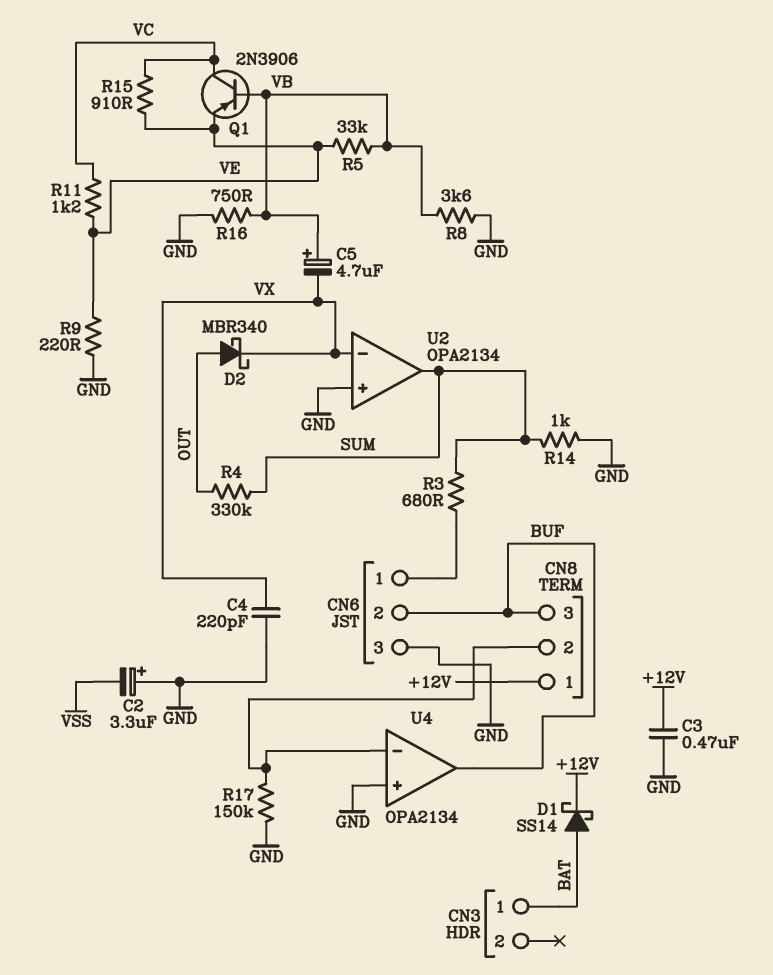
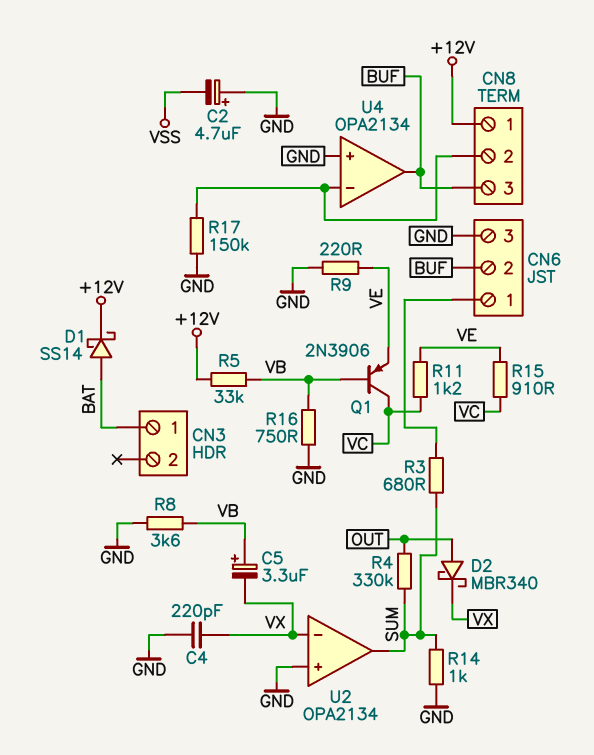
C2: 3.3uF (plus GND, minus VSS) -> 4.7uF (plus GND, minus VSS)
C3: 470nF (+12V, GND) -> none
C5: 4.7uF (plus VB, minus VX) -> 3.3uF (plus VB, minus VX)
R5: 33k (VB, VE) -> 33k (+12V, VB)

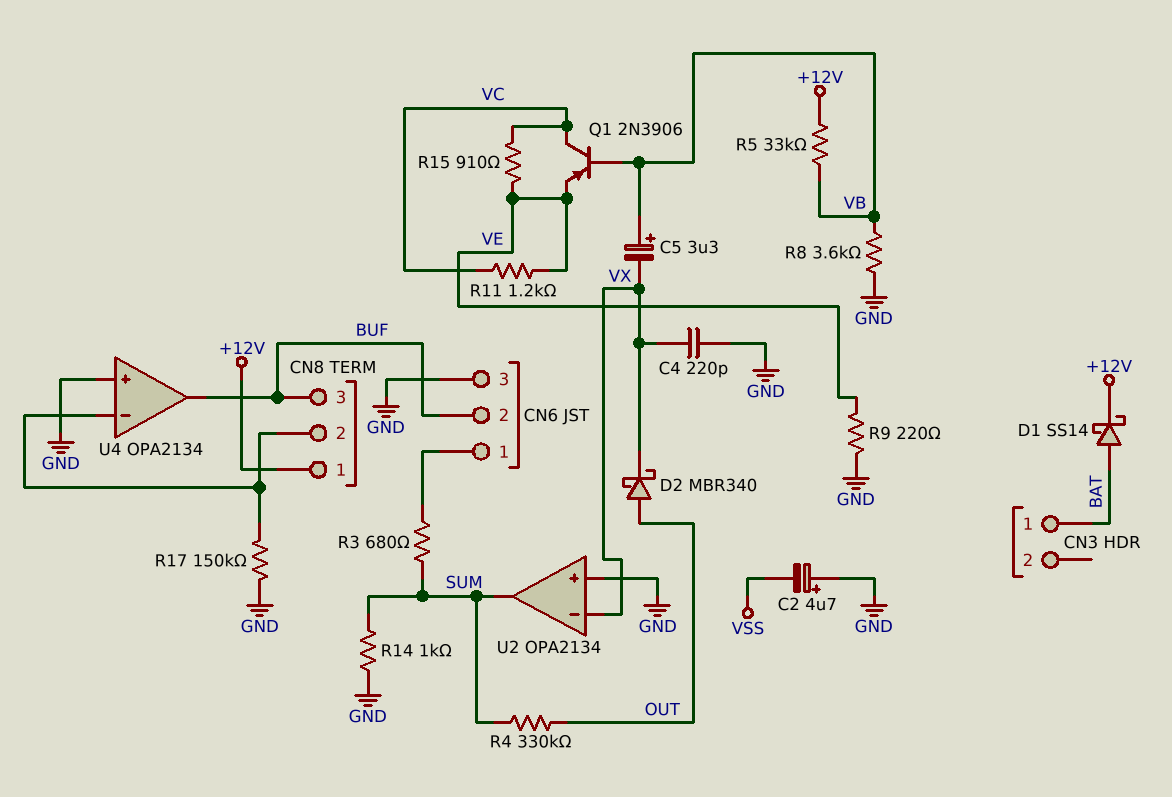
R16: 750 (GND, VB) -> none

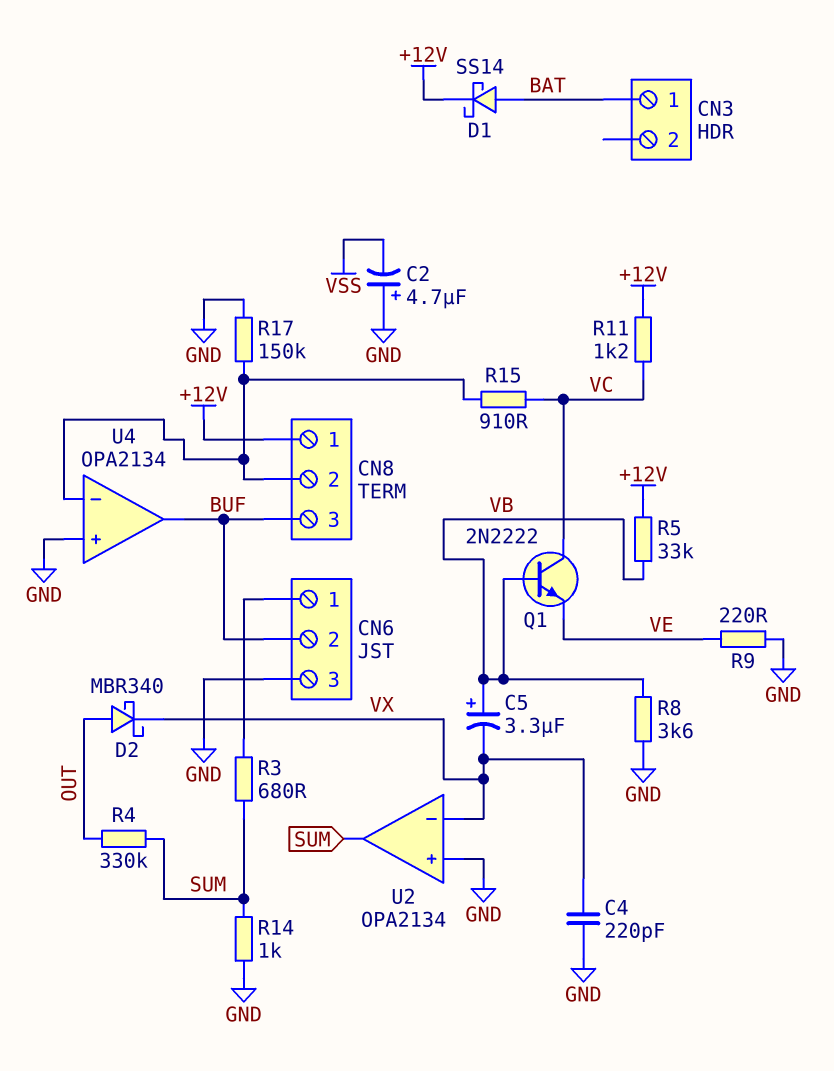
Q1: PNP 2N3906 (B VB, C VC, E VE) -> NPN 2N2222 (B VB, C VC, E VE)
R11: 1.2k (VC, VE) -> 1.2k (+12V, VC)
R15: 910 (VC, VE) -> 910 (CN8/2, VC)

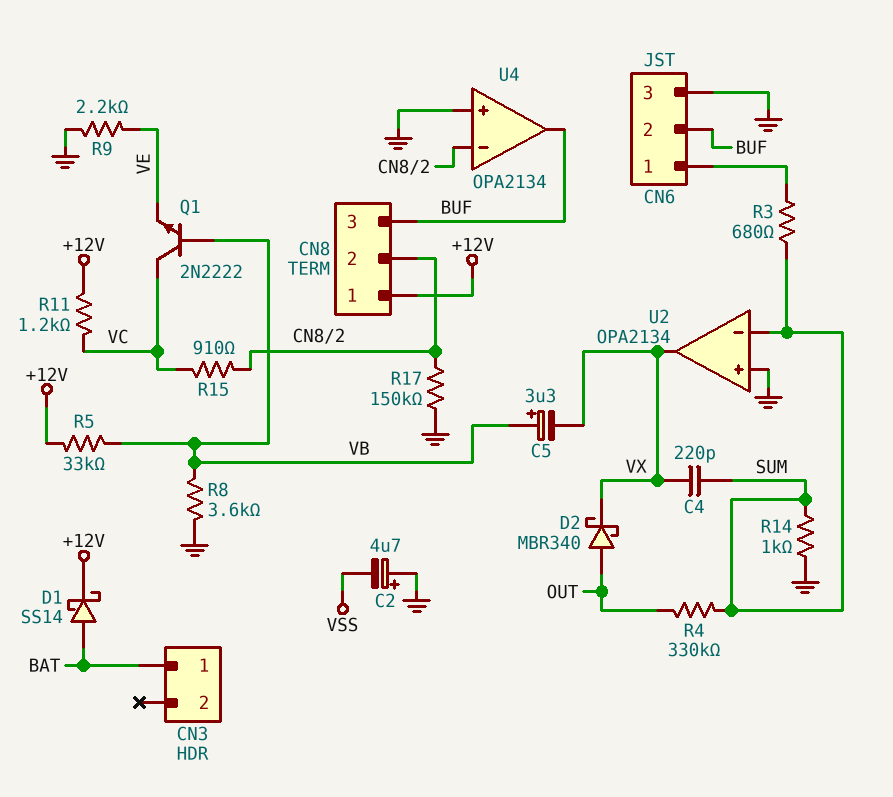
C4: 220pF (GND, VX) -> 220pF (SUM, VX)
R9: 220 (GND, VE) -> 2.2k (GND, VE)
U2 pin in-: VX -> SUM
U2 pin out: SUM -> VX

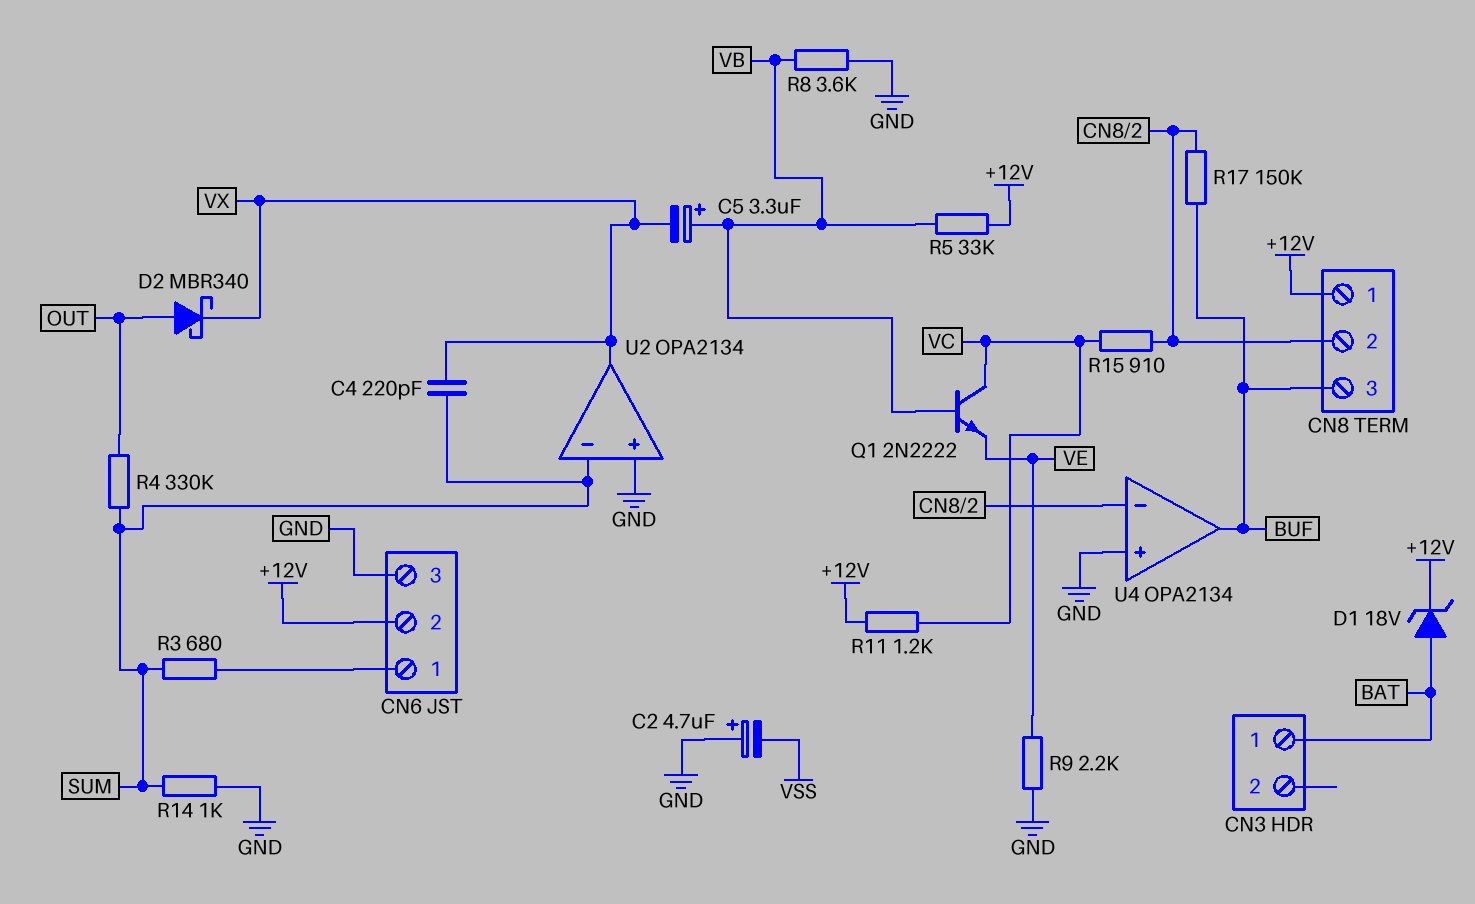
CN6 pin 2: BUF -> +12V
D1: schottky SS14 (A BAT, K +12V) -> zener 18V (A BAT, K +12V)
R17: 150k (CN8/2, GND) -> 150k (BUF, CN8/2)

